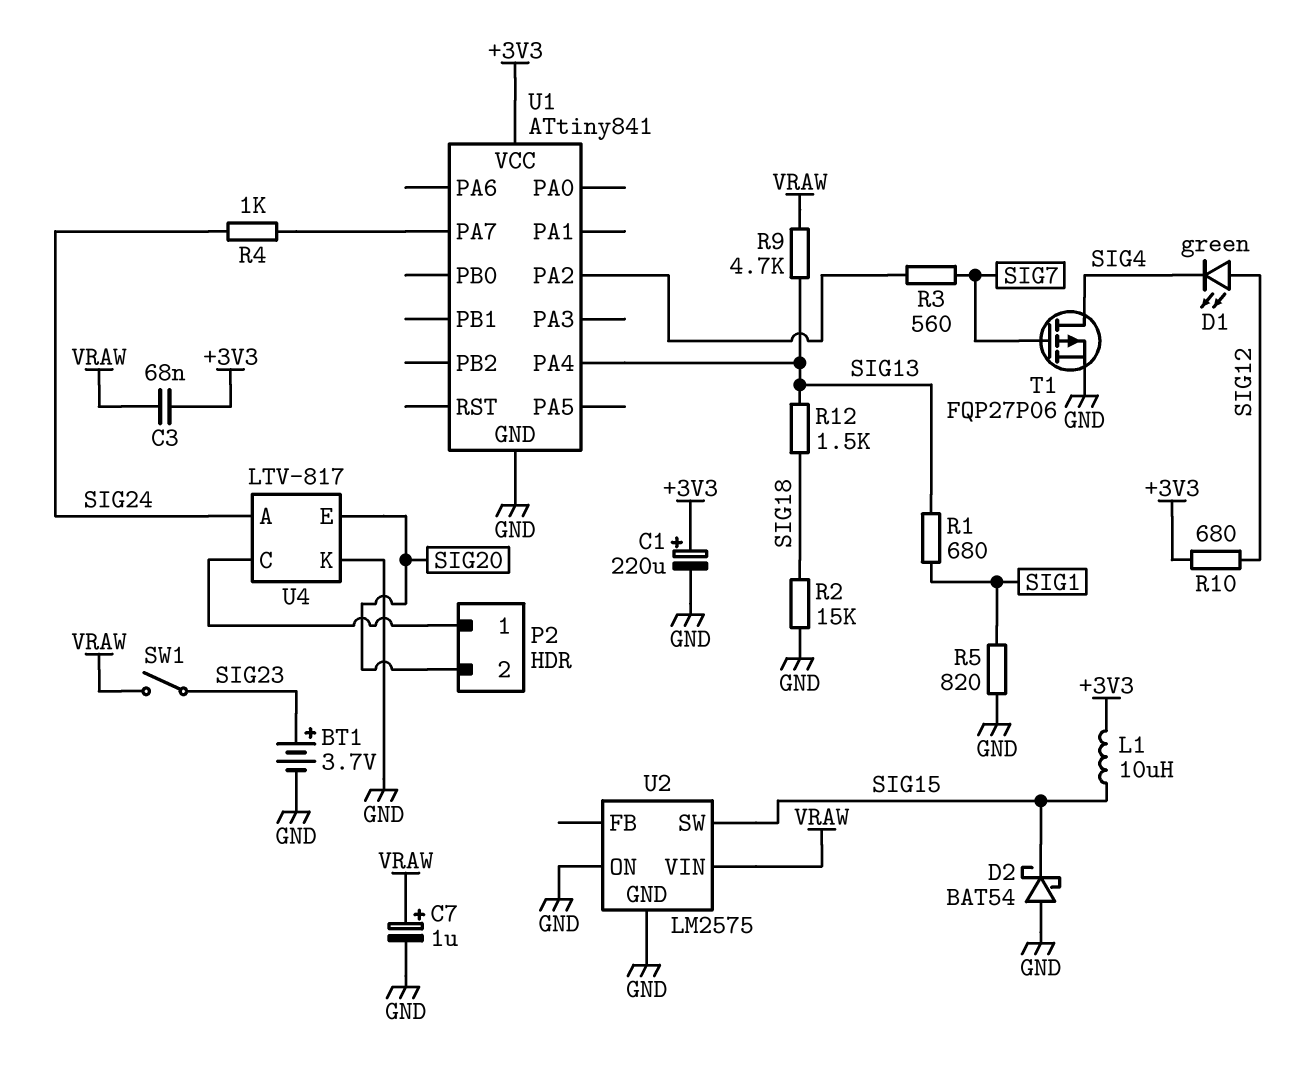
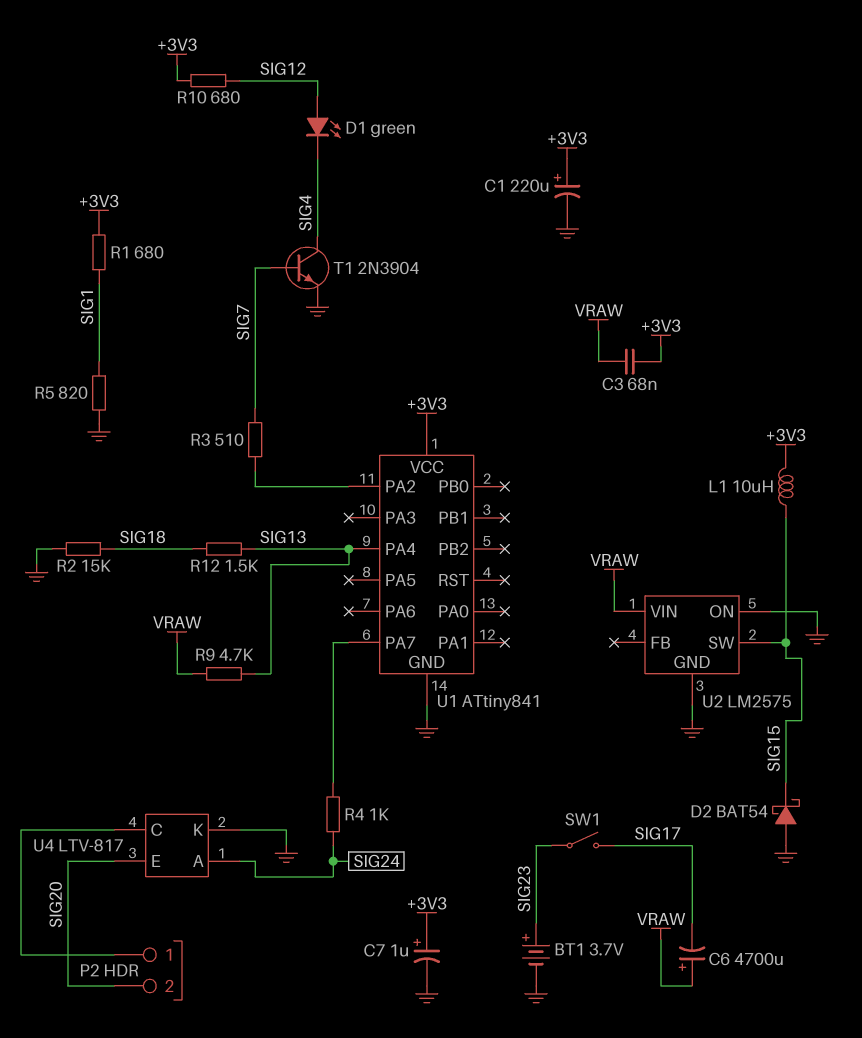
C6: none -> 4700uF (plus VRAW, minus SIG17)
C7: 1uF (plus VRAW, minus GND) -> 1uF (plus +3V3, minus GND)
R1: 680 (SIG1, SIG13) -> 680 (+3V3, SIG1)
R3: 560 (SIG7, U1/PA2) -> 510 (SIG7, U1/PA2)
SW1: switch (SIG23, VRAW) -> switch (SIG17, SIG23)
T1: PMOS FQP27P06 (G SIG7, D SIG4, S GND) -> NPN 2N3904 (B SIG7, C SIG4, E GND)

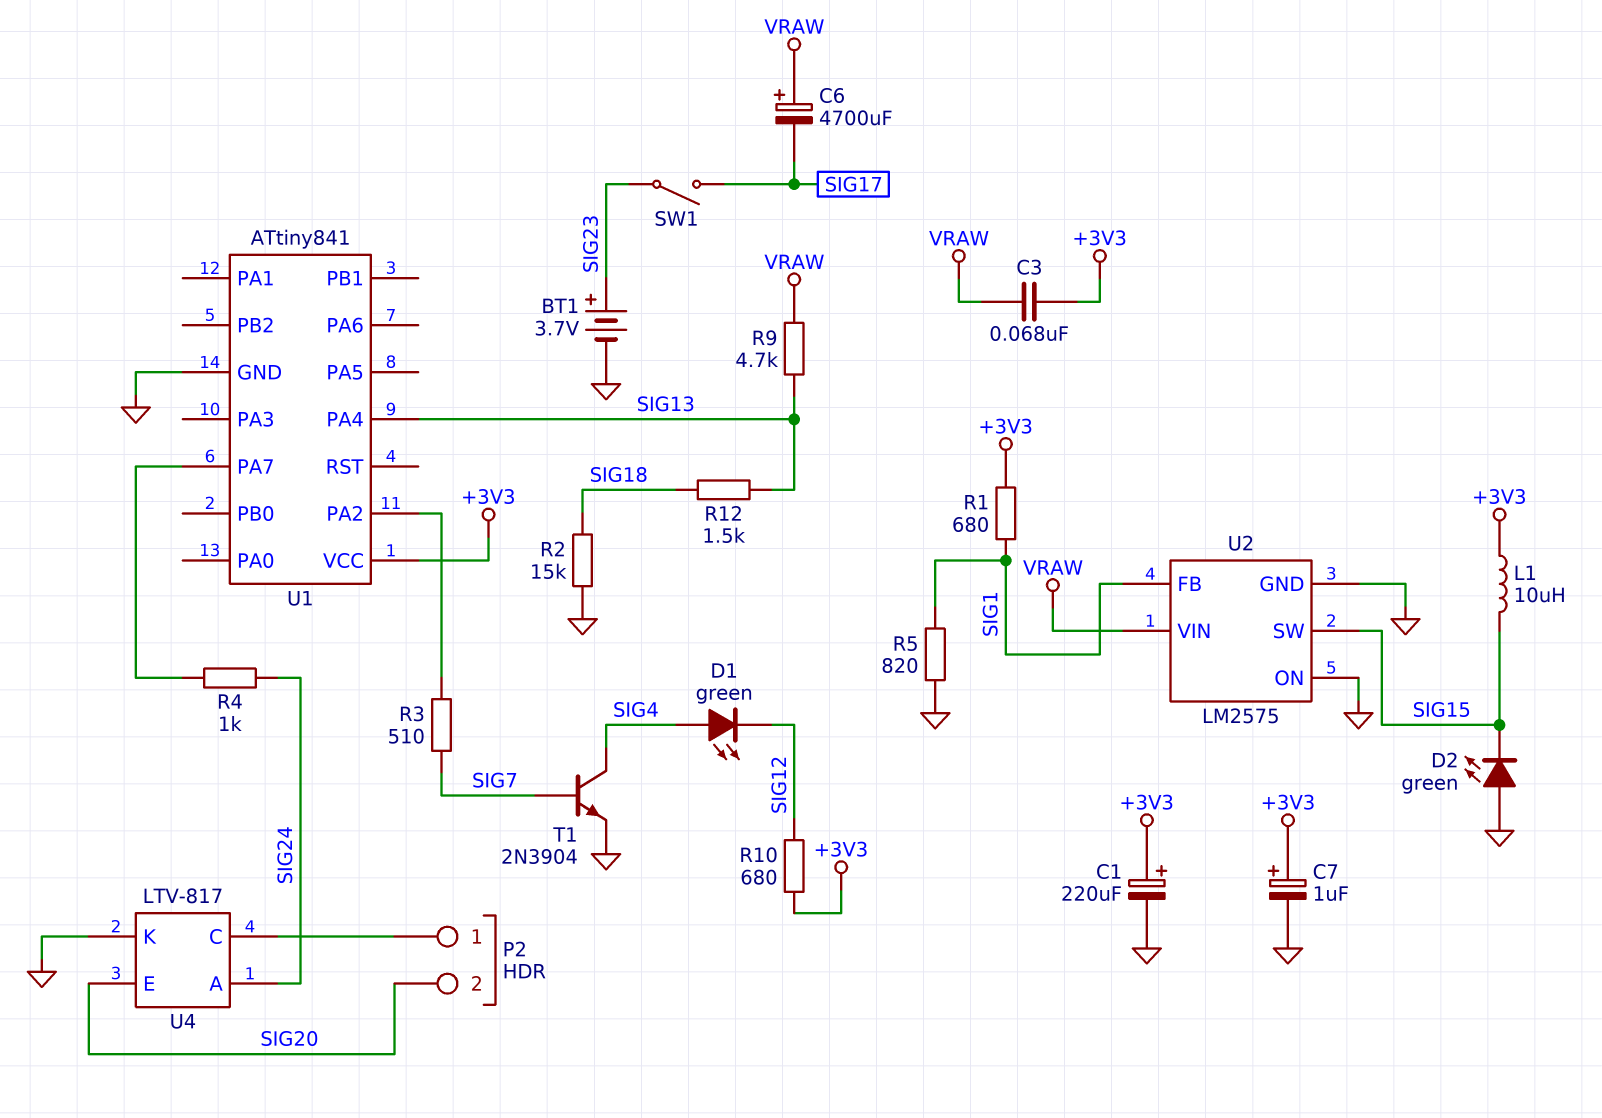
D1: LED green (A SIG12, K SIG4) -> LED green (A SIG4, K SIG12)
D2: schottky BAT54 (A GND, K SIG15) -> LED green (A GND, K SIG15)
U2 pin FB: none -> SIG1

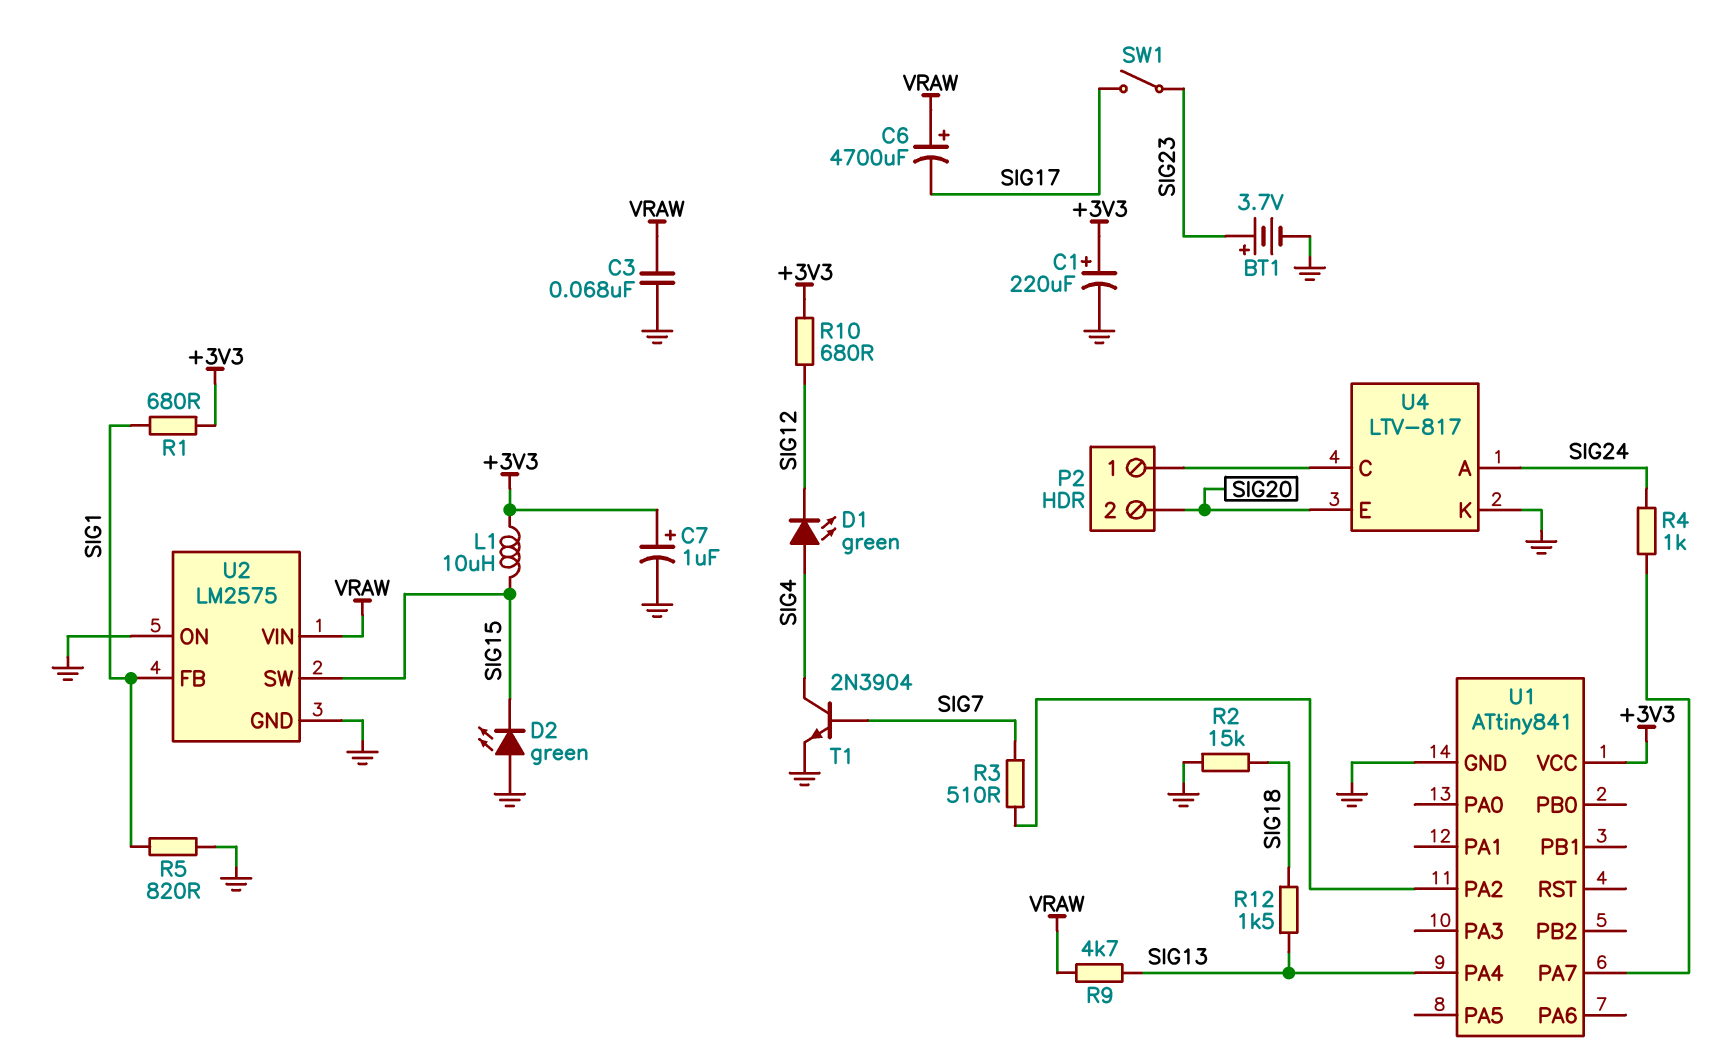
C3: 68nF (+3V3, VRAW) -> 68nF (GND, VRAW)

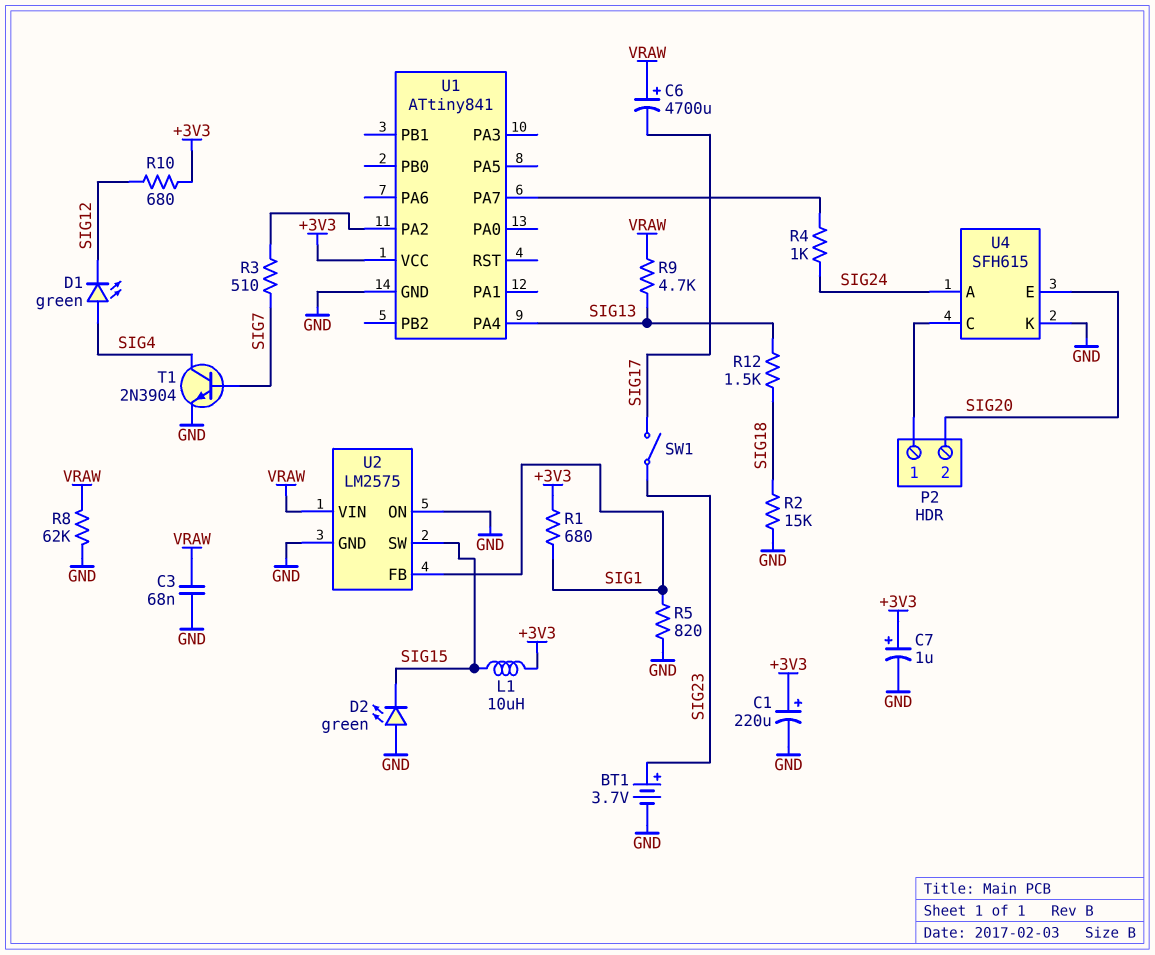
R8: none -> 62k (GND, VRAW)
U4: LTV-817 -> SFH615

